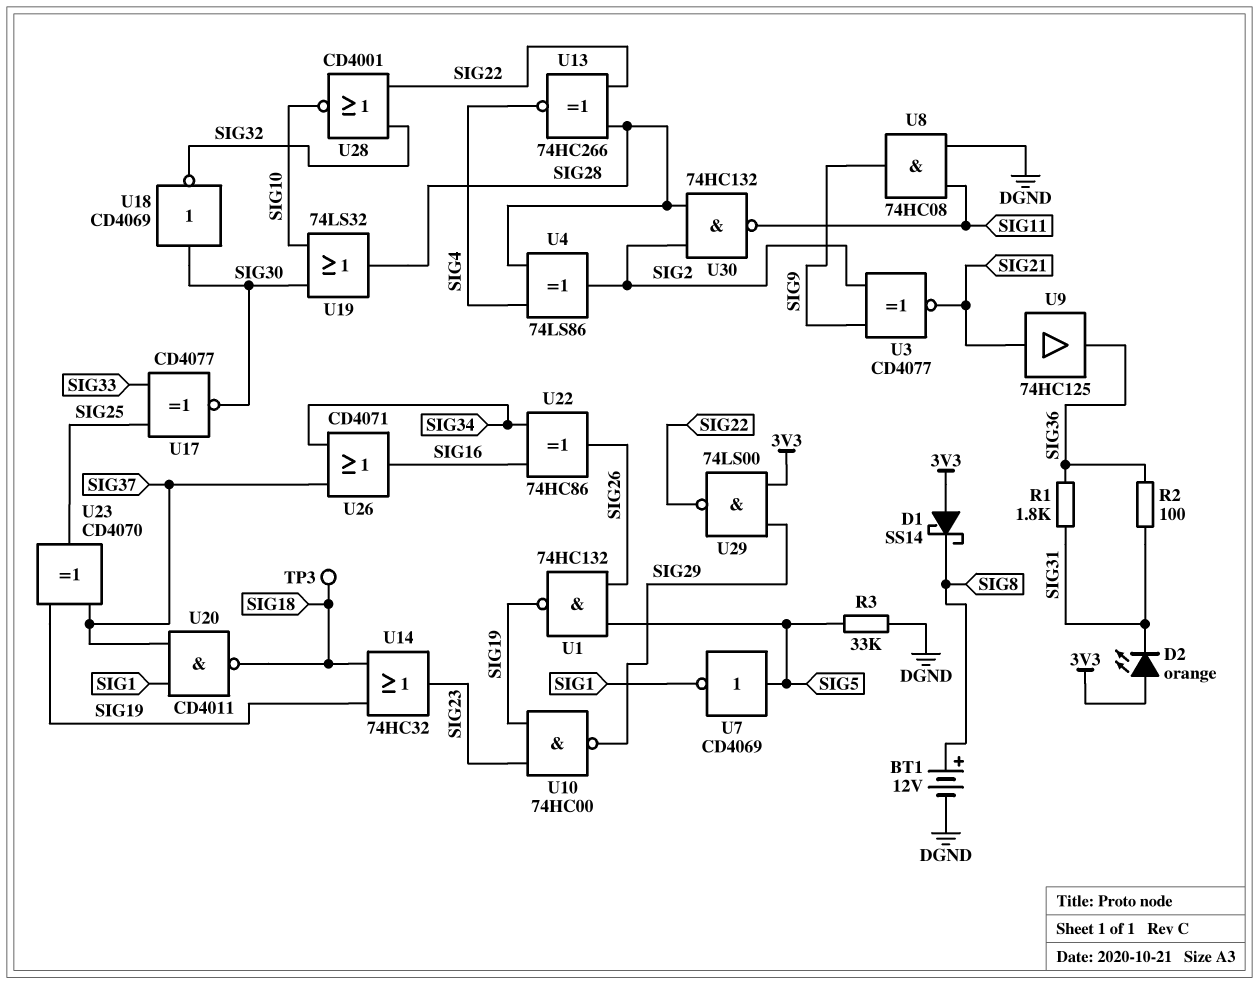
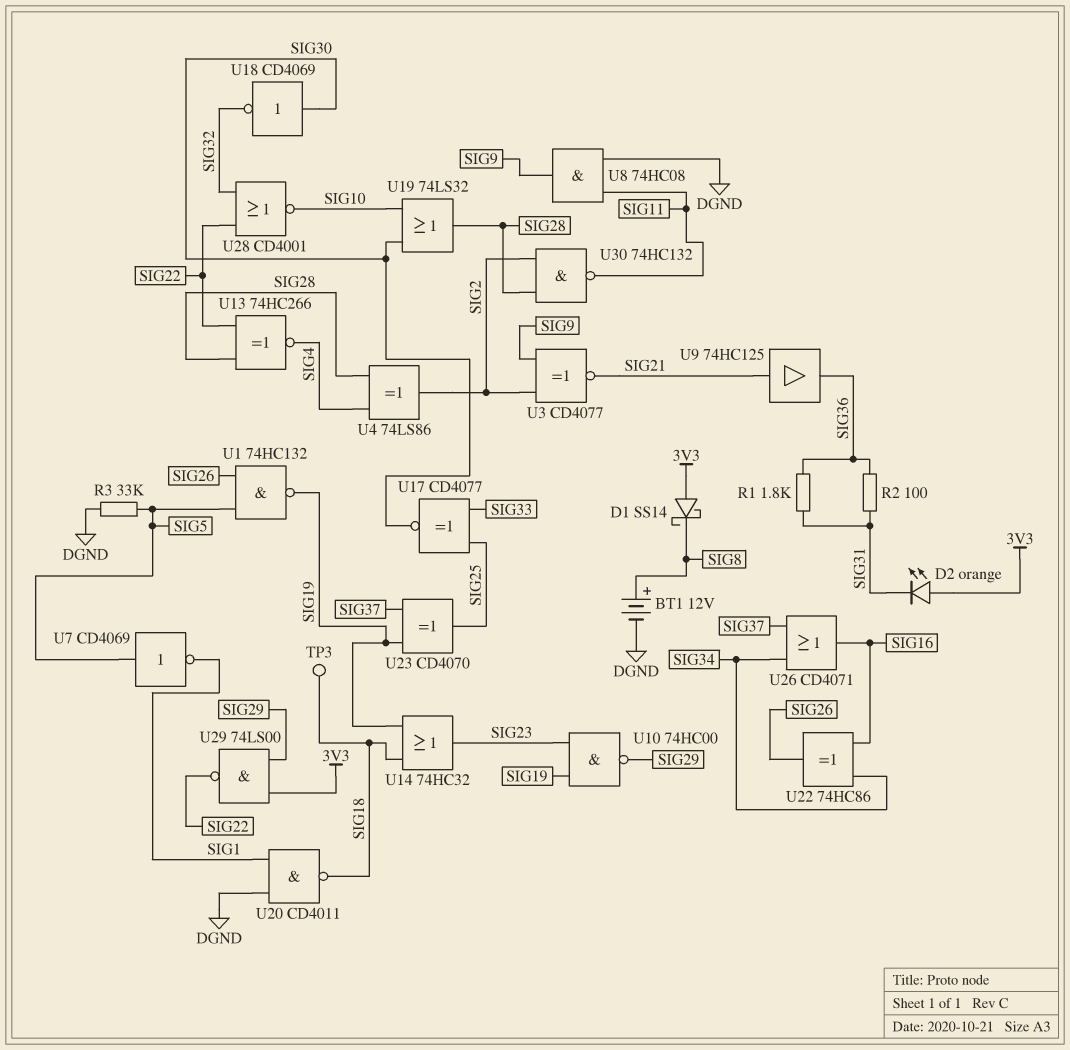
U20: NAND CD4011 (in SIG1, in SIG37, out SIG18) -> NAND CD4011 (in DGND, in SIG1, out SIG18)

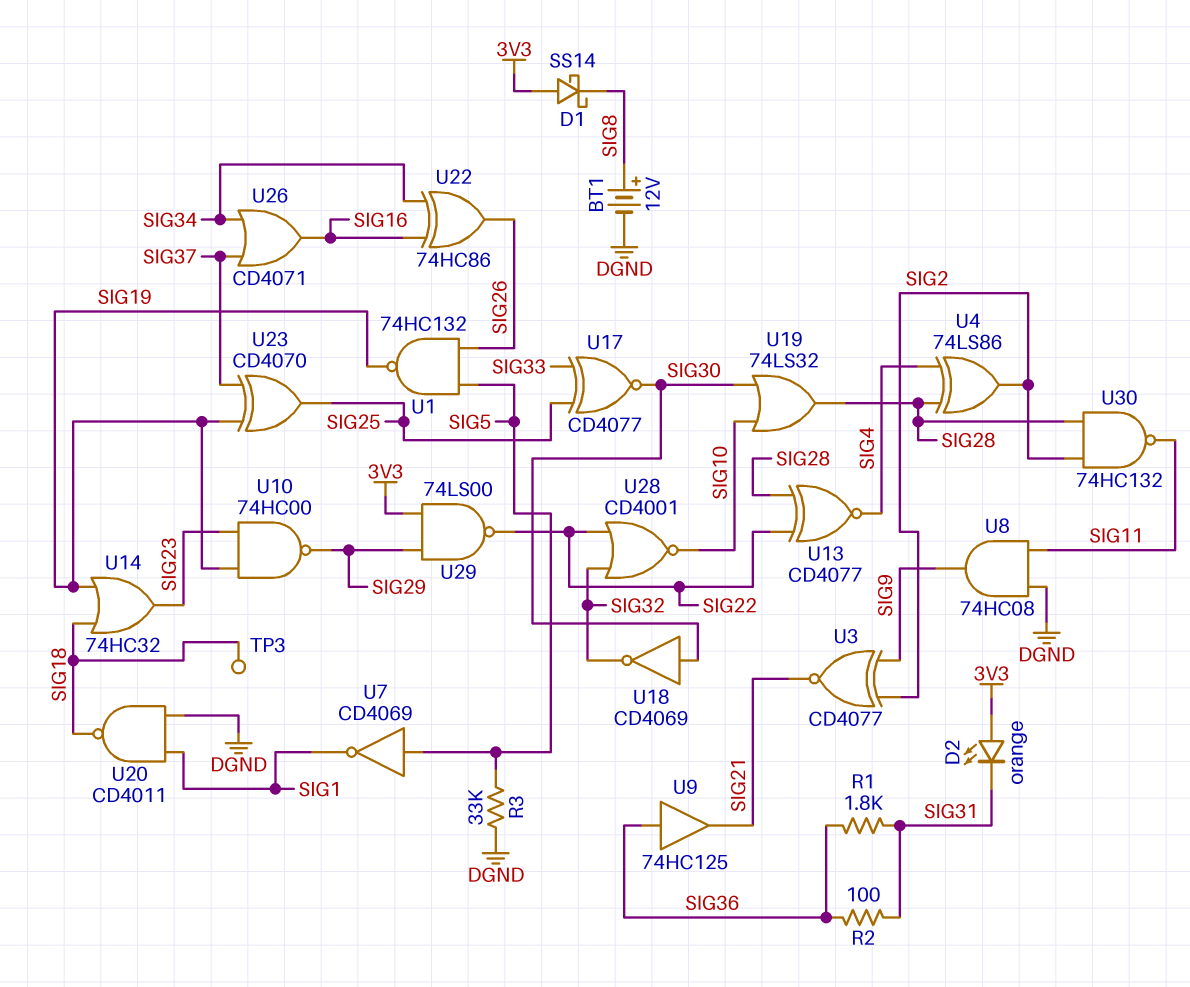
U9: buffer 74HC125 (in SIG21, out SIG36) -> buffer 74HC125 (in SIG36, out SIG21)
U13: XNOR 74HC266 (in SIG22, in SIG28, out SIG4) -> XNOR CD4077 (in SIG22, in SIG28, out SIG4)

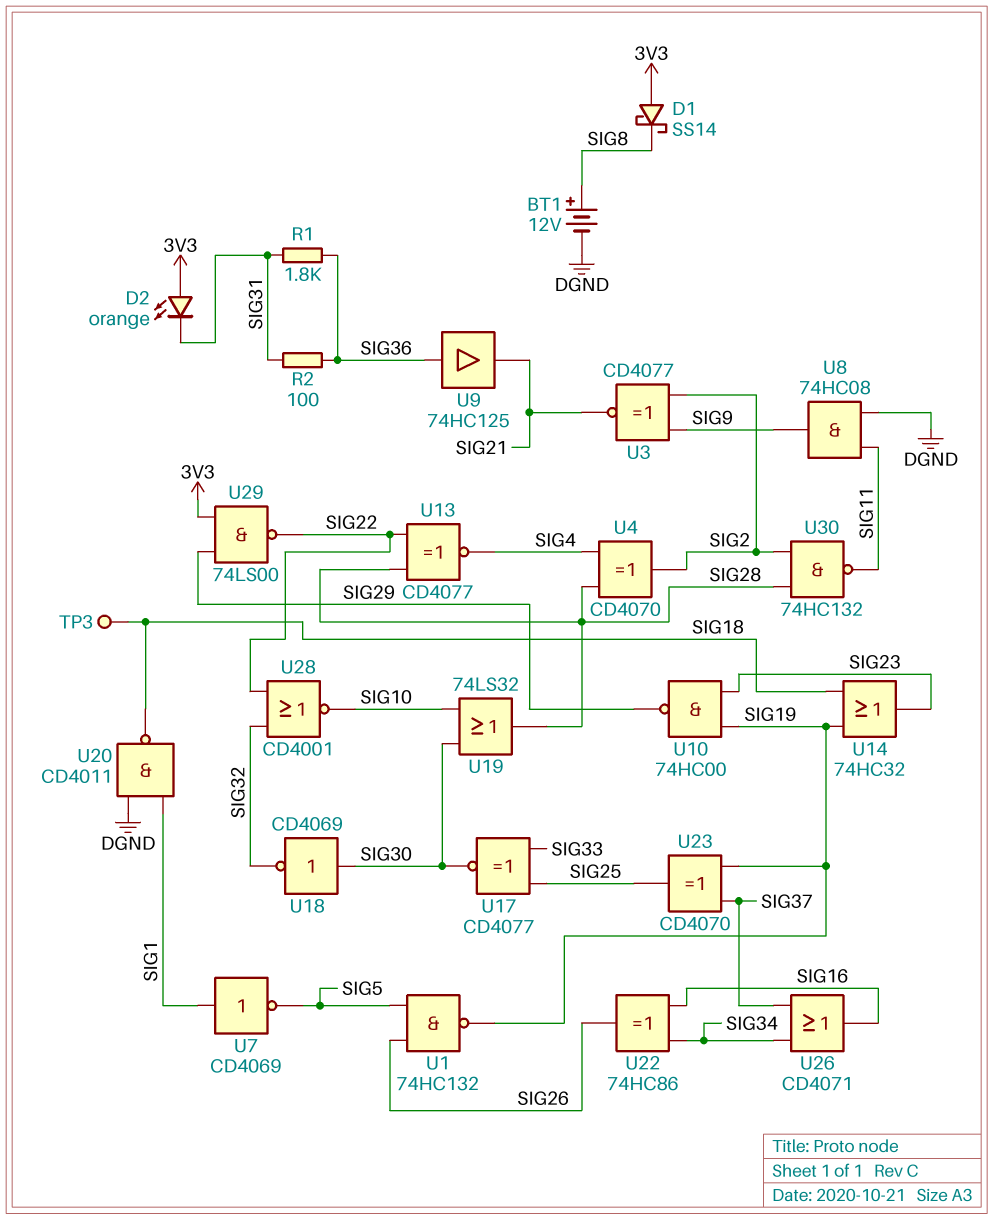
R3: 33k (DGND, SIG5) -> none
U4: XOR 74LS86 (in SIG4, in SIG28, out SIG2) -> XOR CD4070 (in SIG4, in SIG28, out SIG2)
U7: NOT CD4069 (in SIG5, out SIG1) -> NOT CD4069 (in SIG1, out SIG5)

